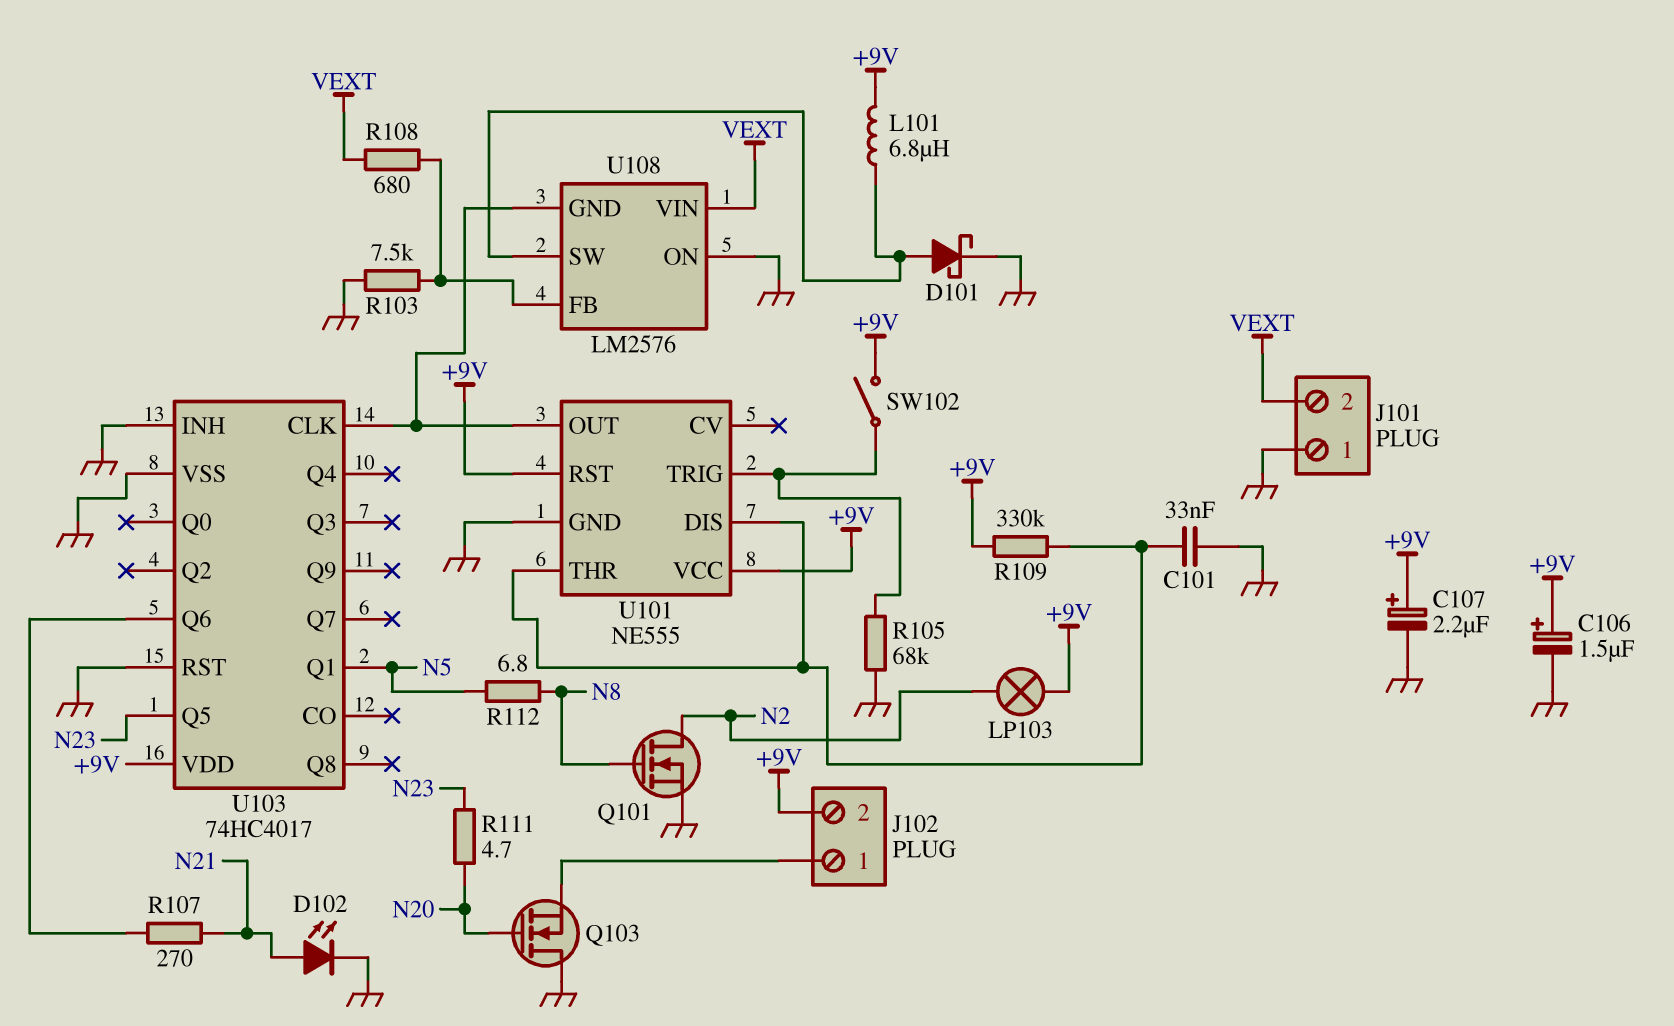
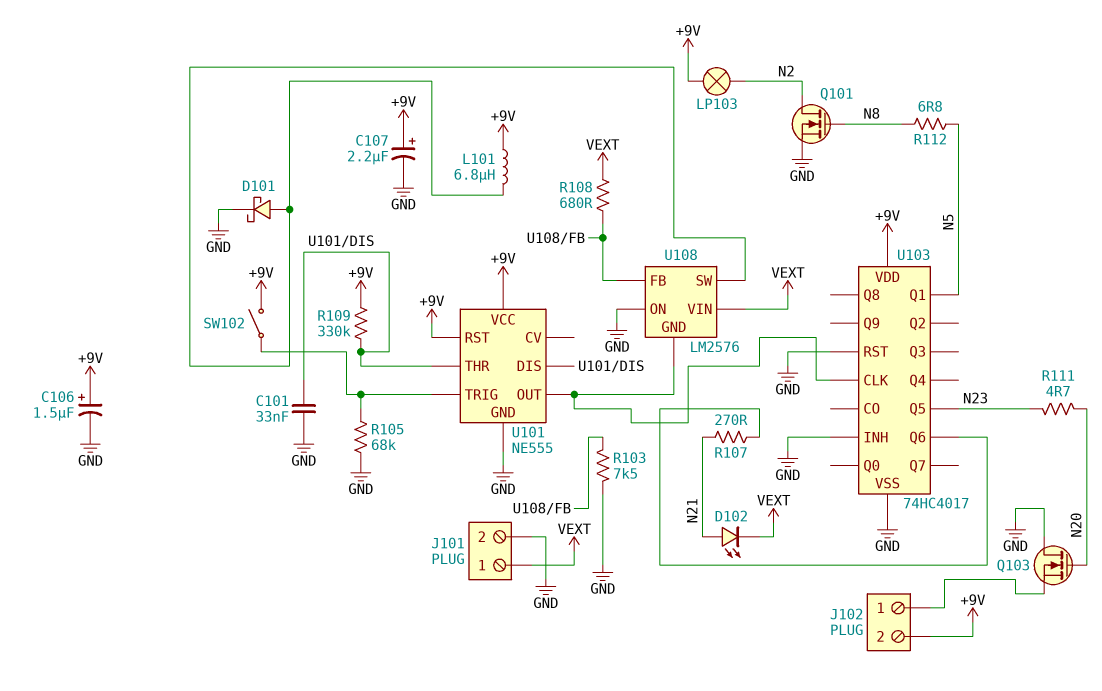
D102: LED (A N21, K GND) -> LED (A N21, K VEXT)
J101 pin 1: GND -> VEXT
J101 pin 2: VEXT -> GND

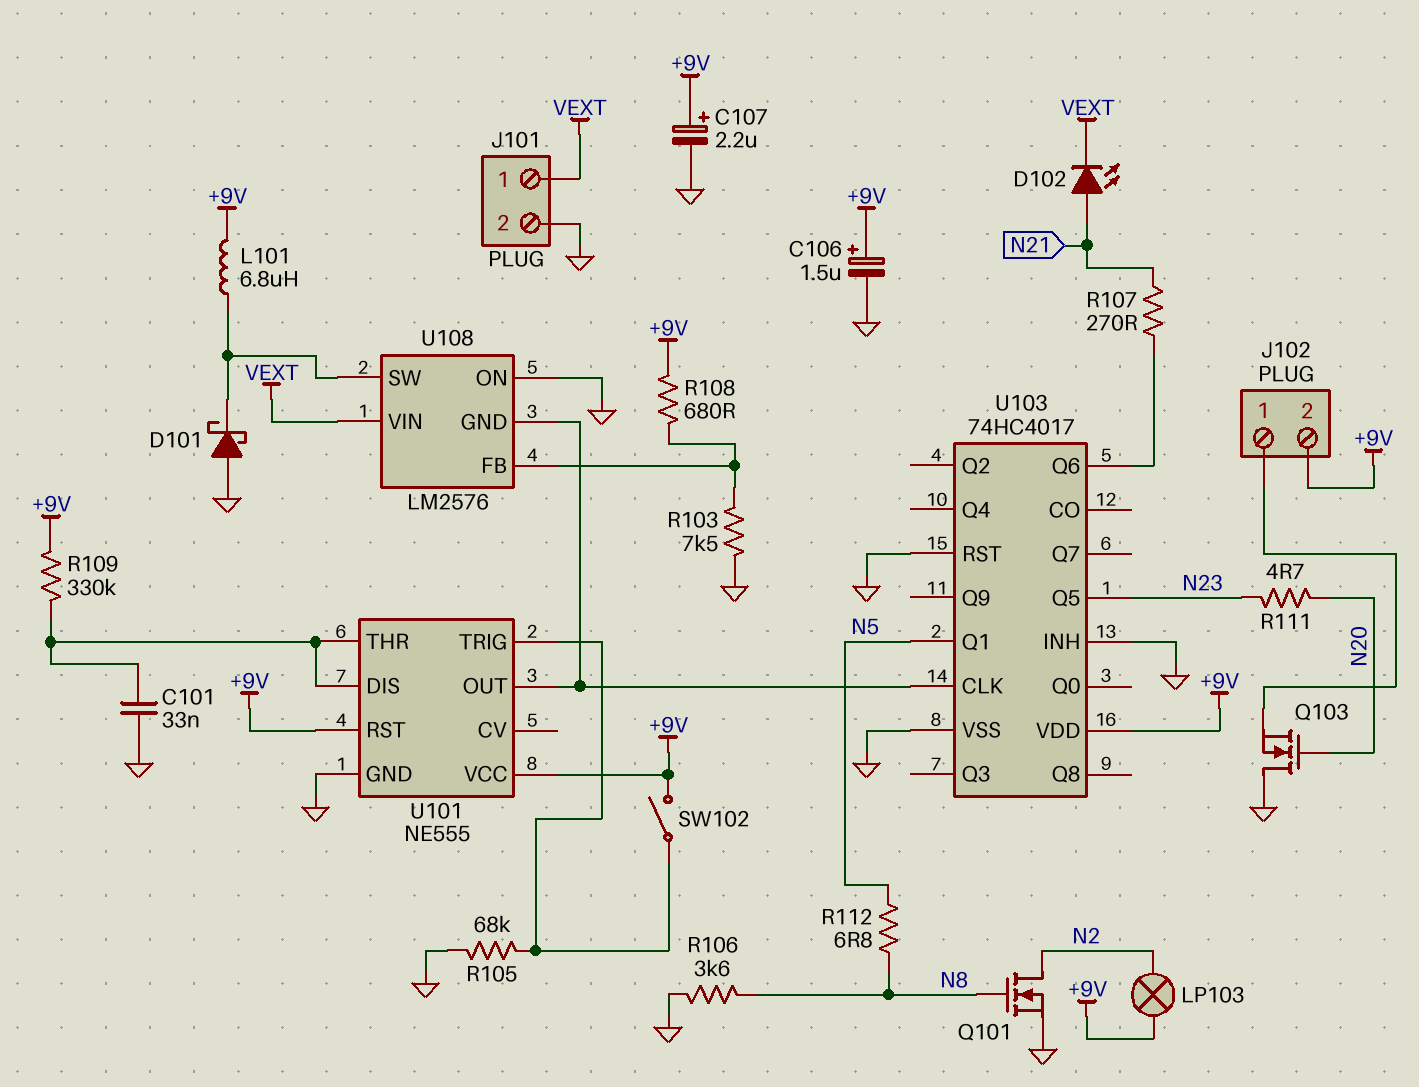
D101: schottky (A U108/SW, K GND) -> schottky (A GND, K U108/SW)
R106: none -> 3.6k (GND, N8)
R108: 680 (U108/FB, VEXT) -> 680 (+9V, U108/FB)

